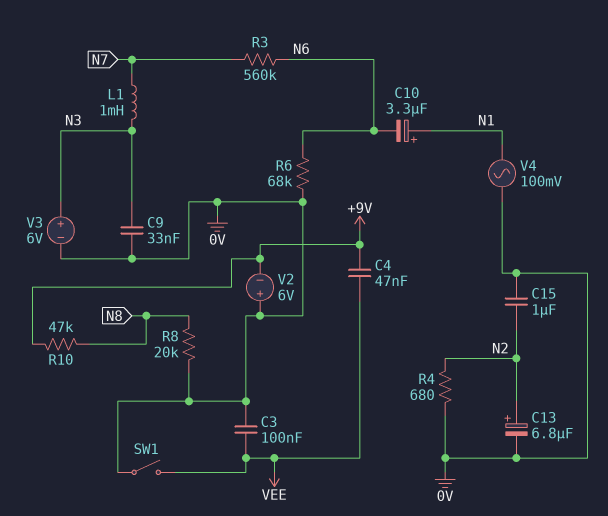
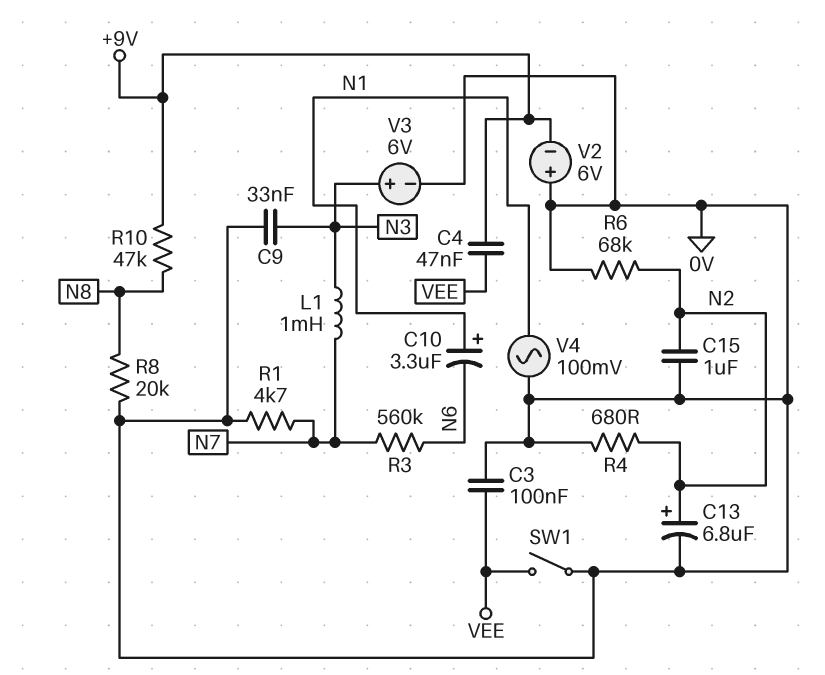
R1: none -> 4.7k (0V, N7)
R6: 68k (0V, N6) -> 68k (0V, N2)

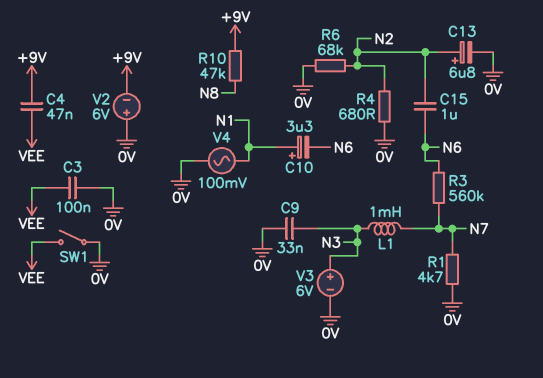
C15: 1uF (0V, N2) -> 1uF (N2, N6)
R8: 20k (0V, N8) -> none

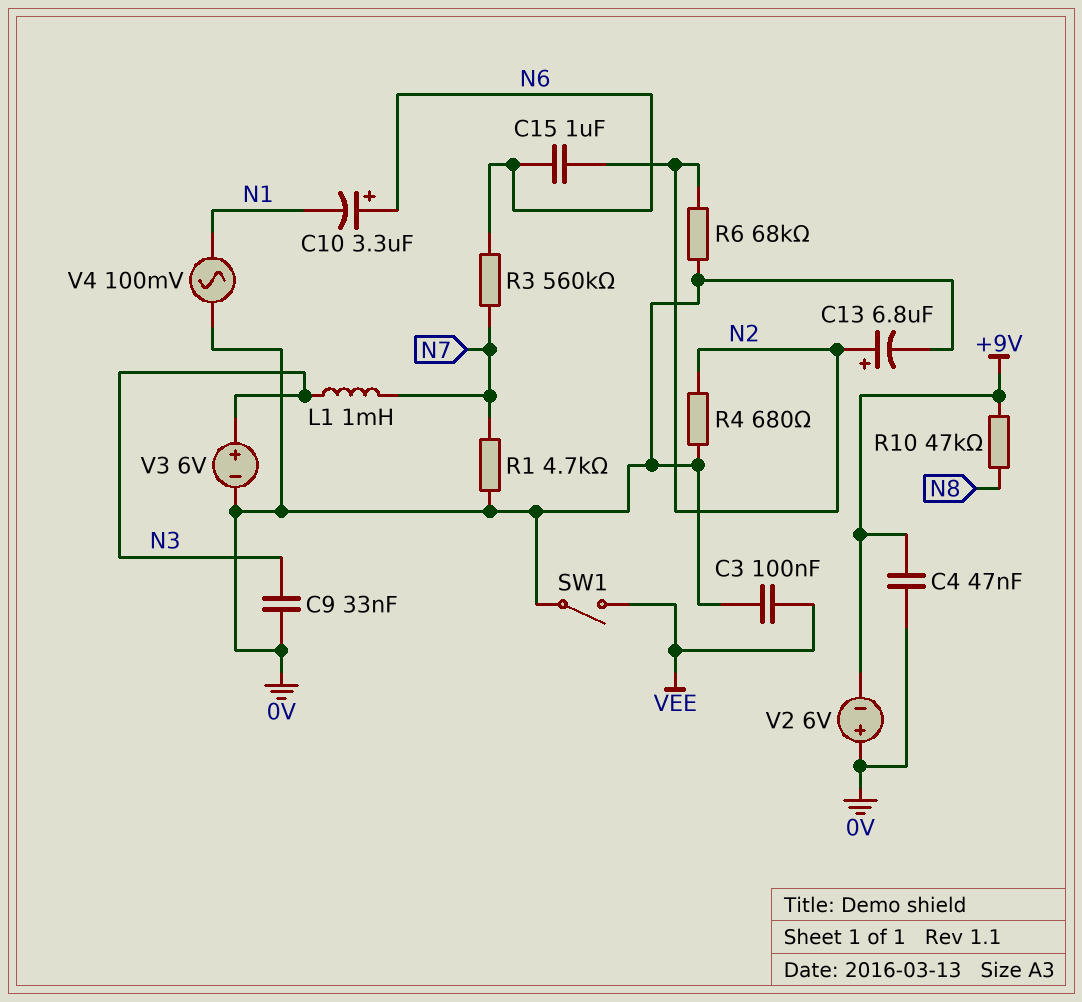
C4: 47nF (+9V, VEE) -> 47nF (+9V, 0V)
C10: 3.3uF (plus N1, minus N6) -> 3.3uF (plus N6, minus N1)

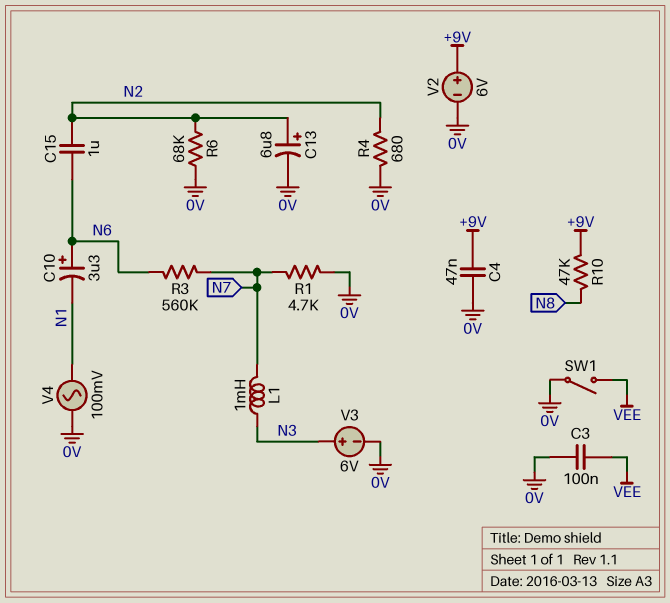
C9: 33nF (0V, N3) -> none
V2: 6V (plus 0V, minus +9V) -> 6V (plus +9V, minus 0V)

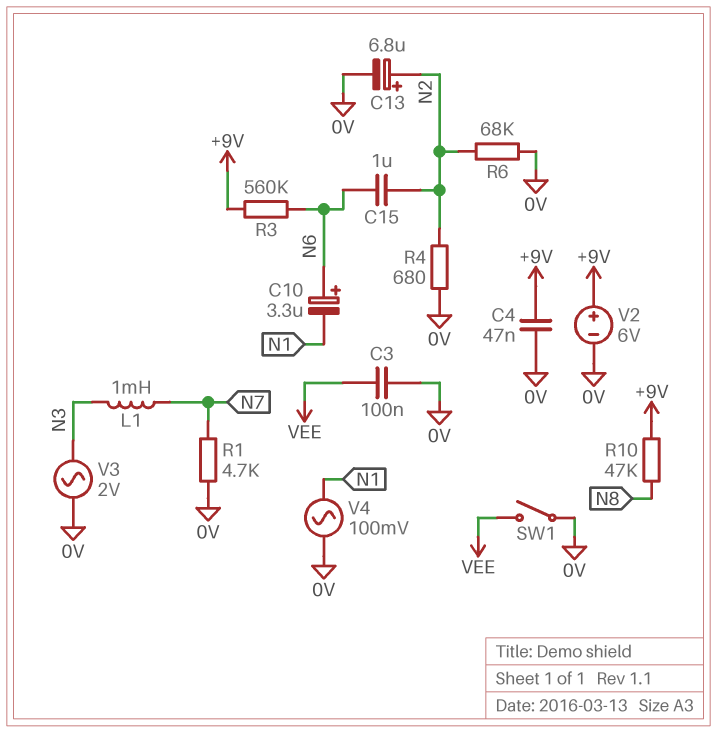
R3: 560k (N6, N7) -> 560k (+9V, N6)
V3: 6V (plus N3, minus 0V) -> AC 2V (0V, N3)

